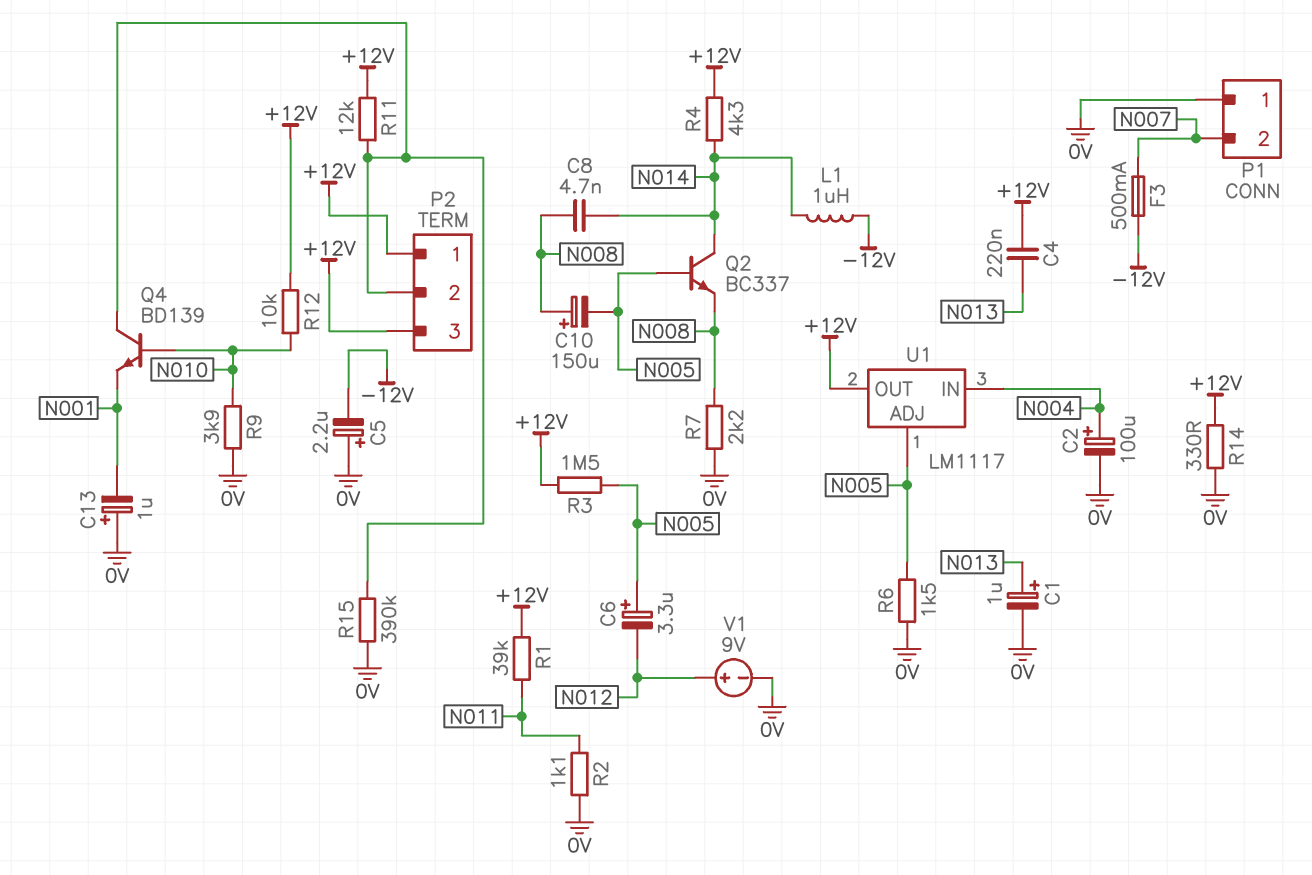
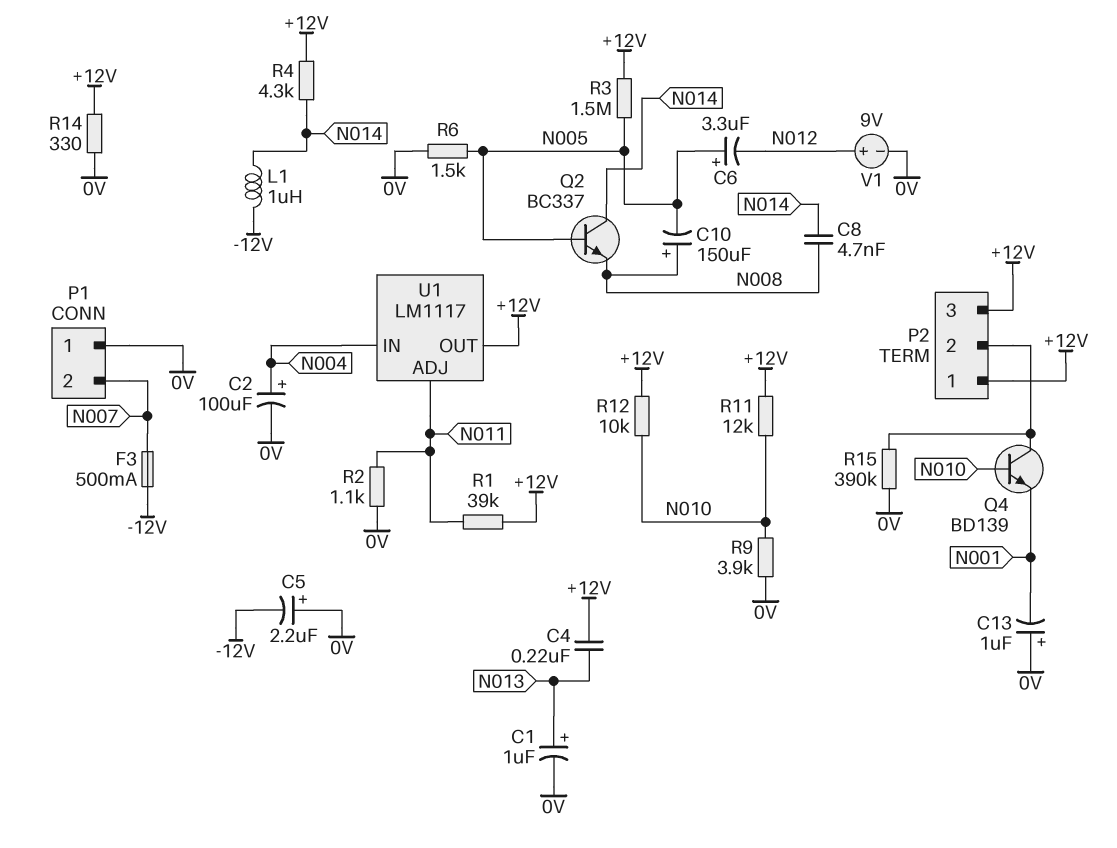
R7: 2.2k (0V, N008) -> none
R11: 12k (+12V, P2/2) -> 12k (+12V, N010)
U1 pin ADJ: N005 -> N011

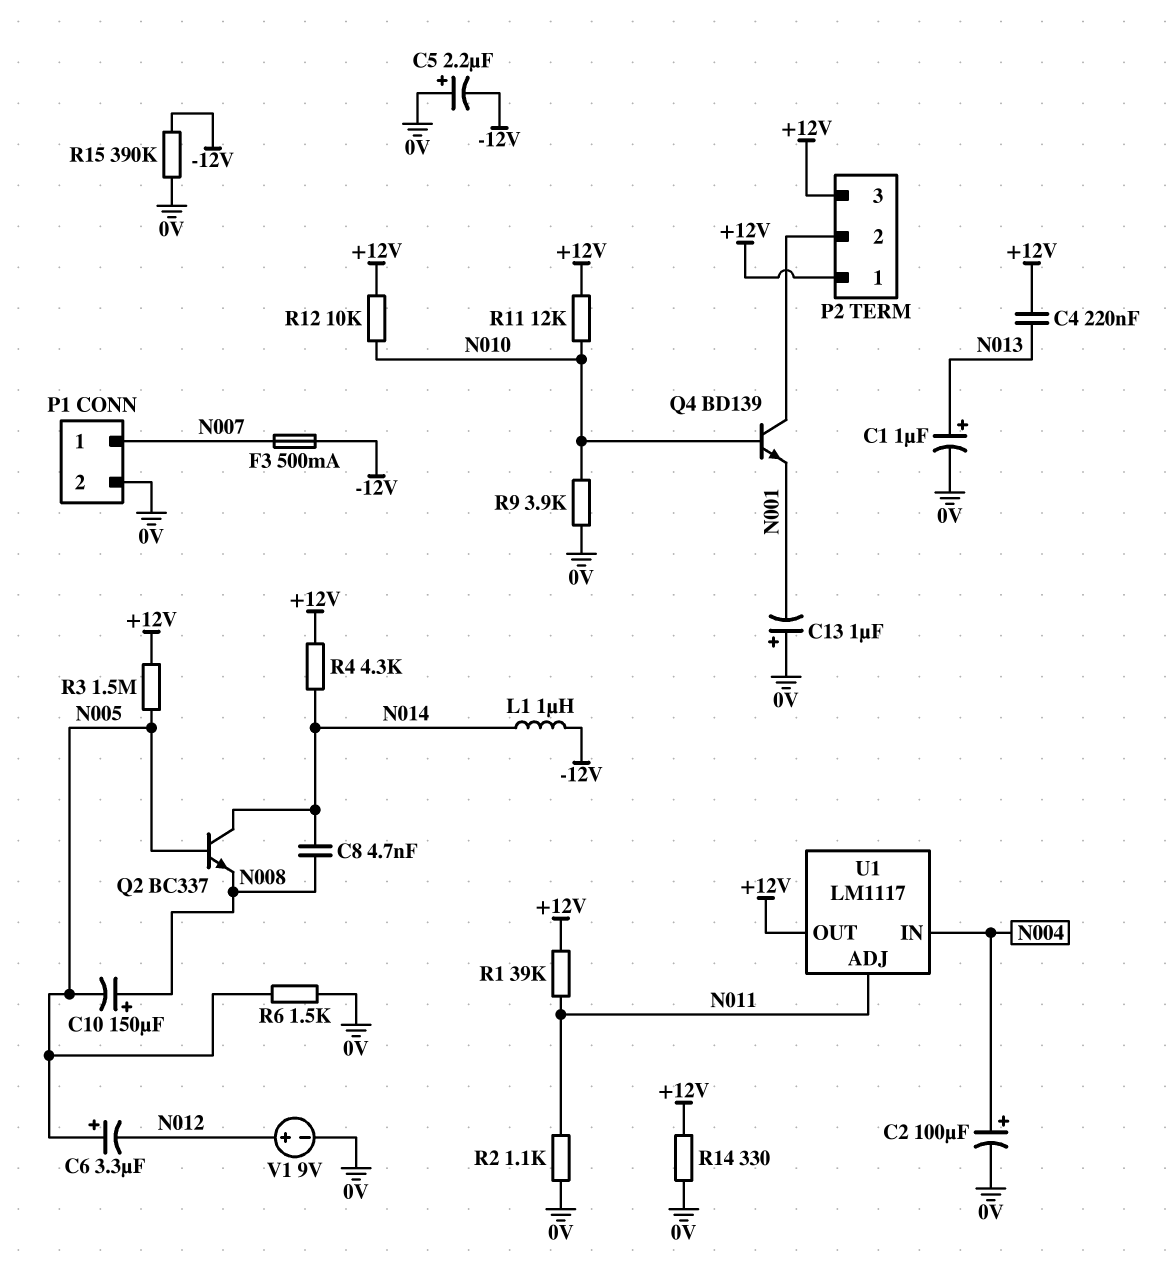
P1 pin 1: 0V -> N007
P1 pin 2: N007 -> 0V
R15: 390k (0V, P2/2) -> 390k (-12V, 0V)

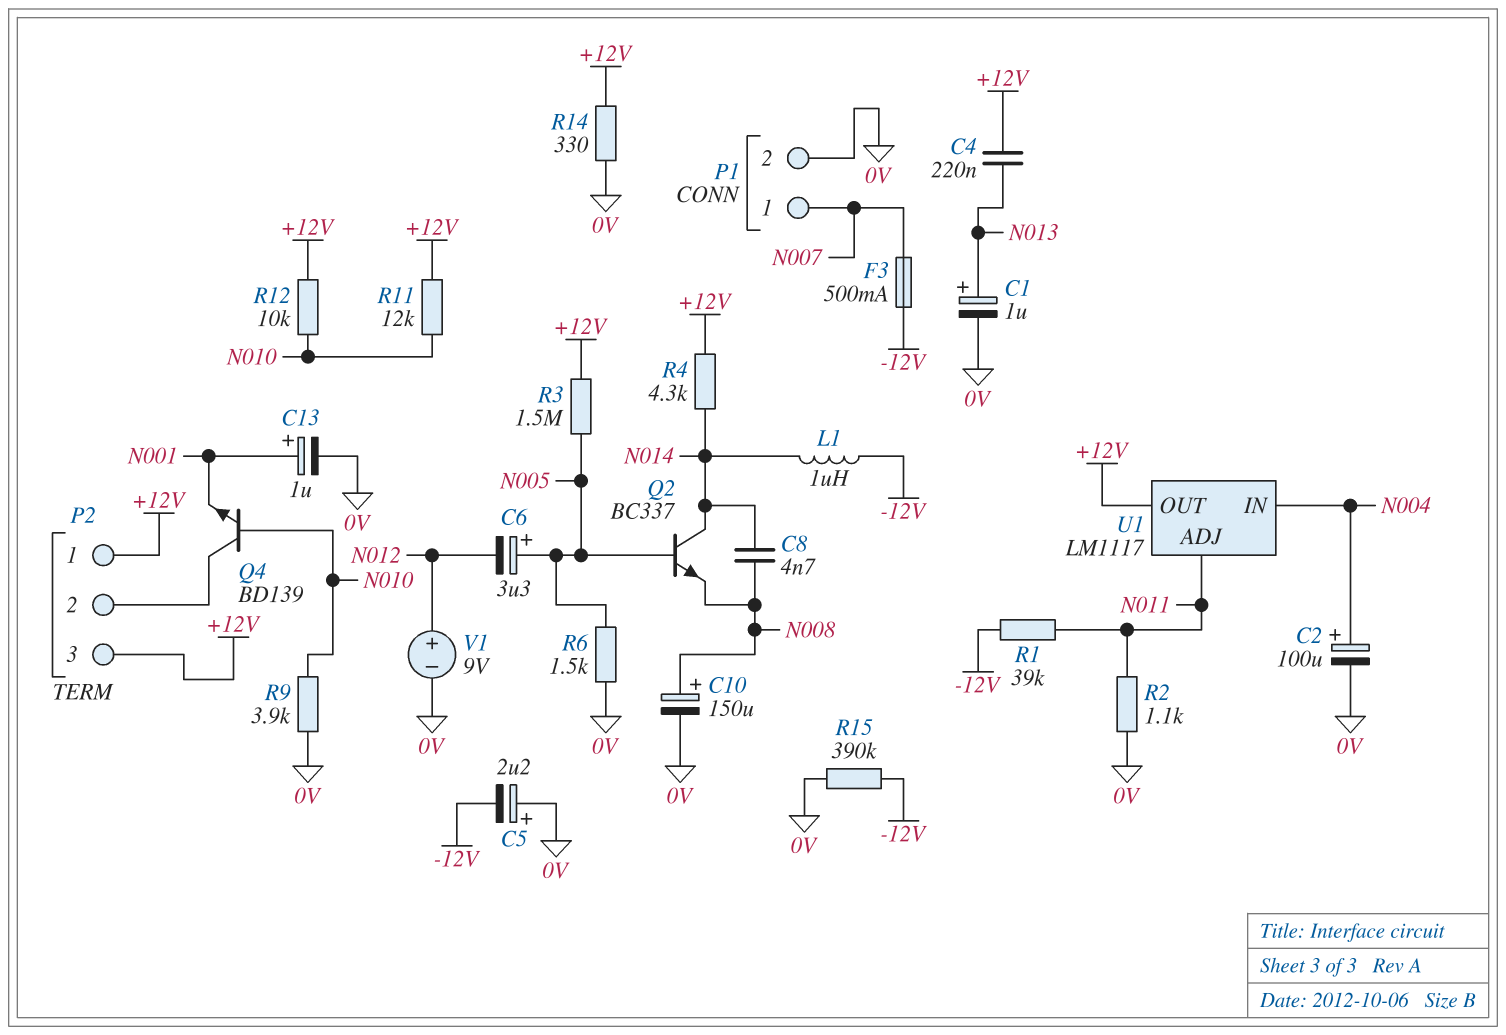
C10: 150uF (plus N008, minus N005) -> 150uF (plus N008, minus 0V)
C13: 1uF (plus 0V, minus N001) -> 1uF (plus N001, minus 0V)
R1: 39k (+12V, N011) -> 39k (-12V, N011)

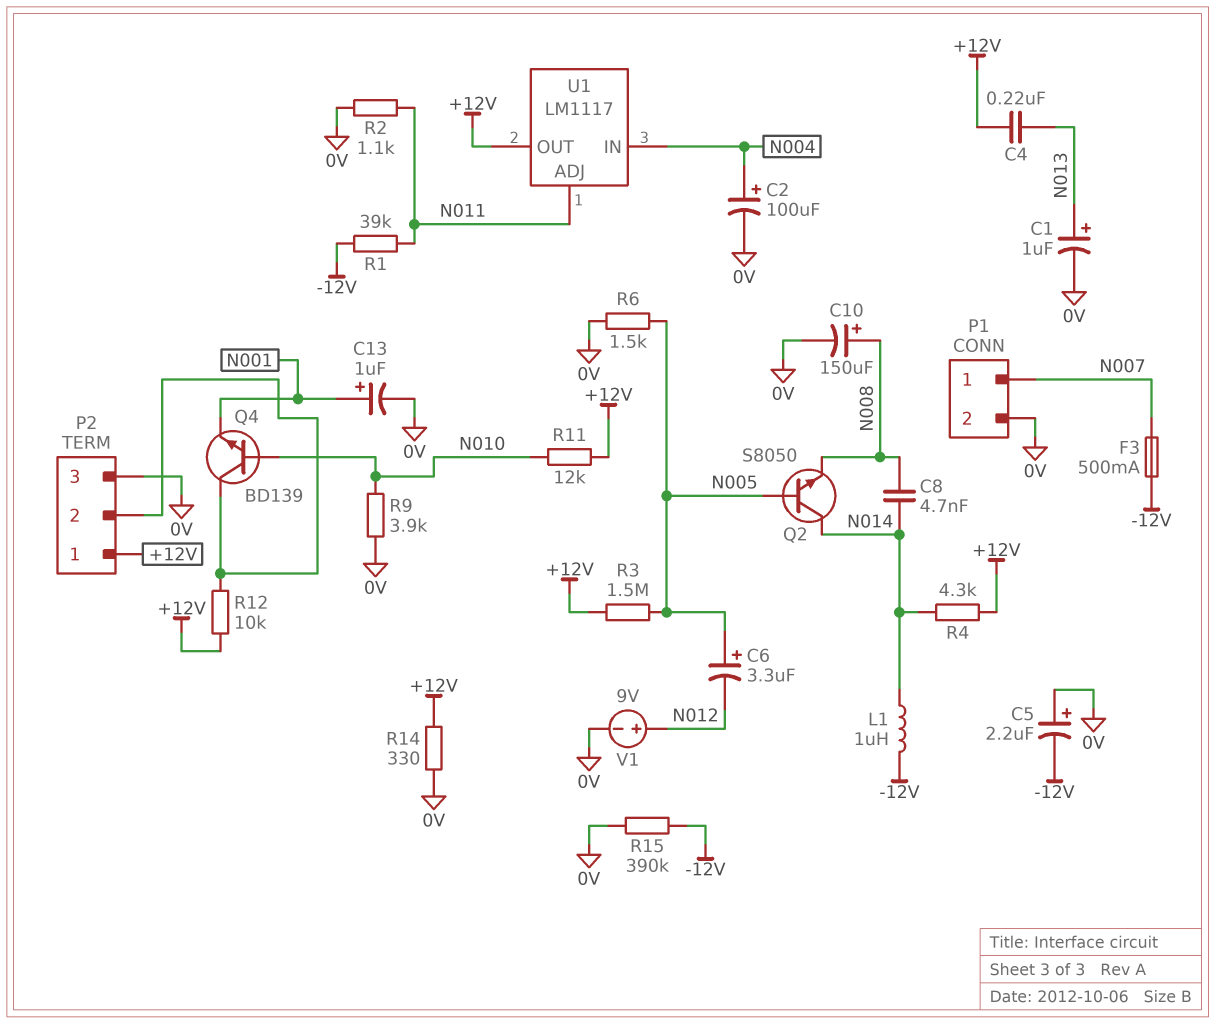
P2 pin 3: +12V -> 0V
Q2: NPN BC337 (B N005, C N014, E N008) -> NPN S8050 (B N005, C N014, E N008)
R12: 10k (+12V, N010) -> 10k (+12V, P2/2)

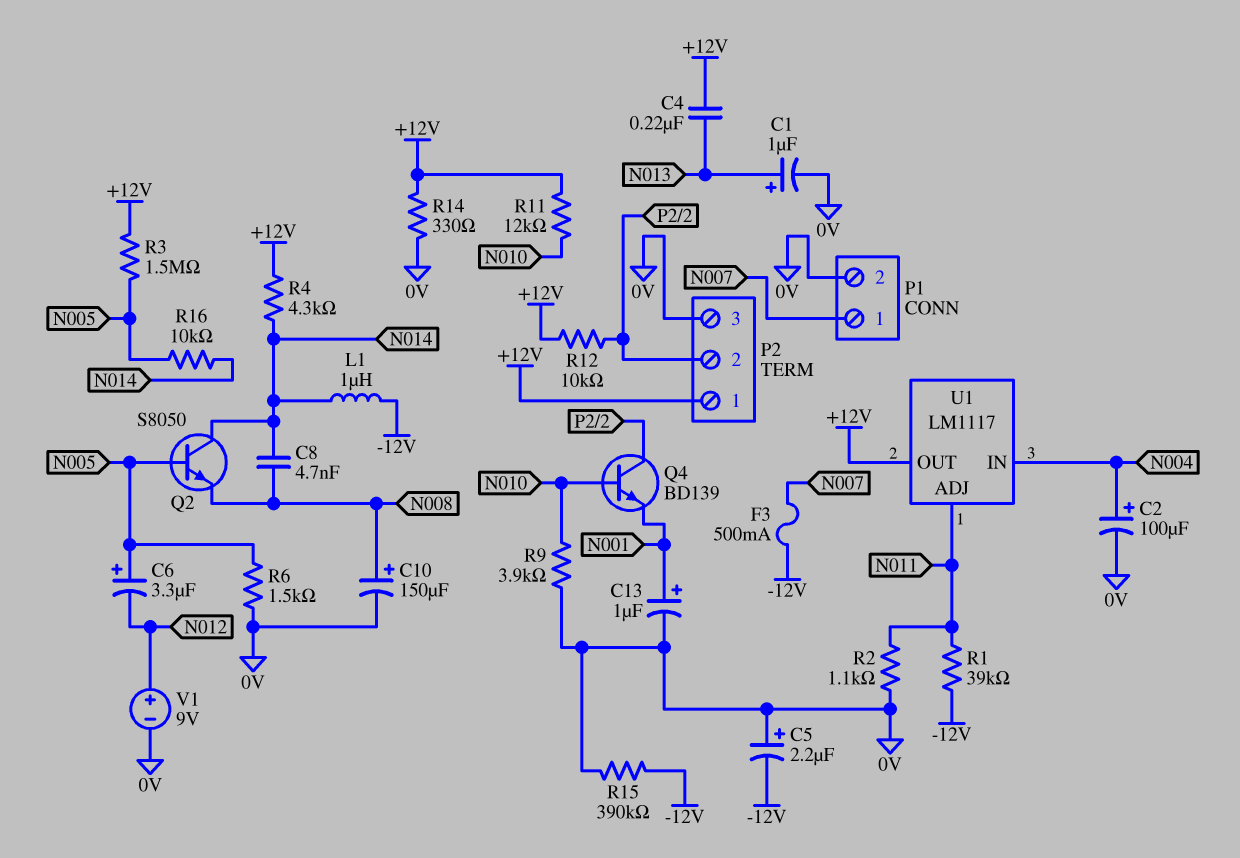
R16: none -> 10k (N005, N014)

